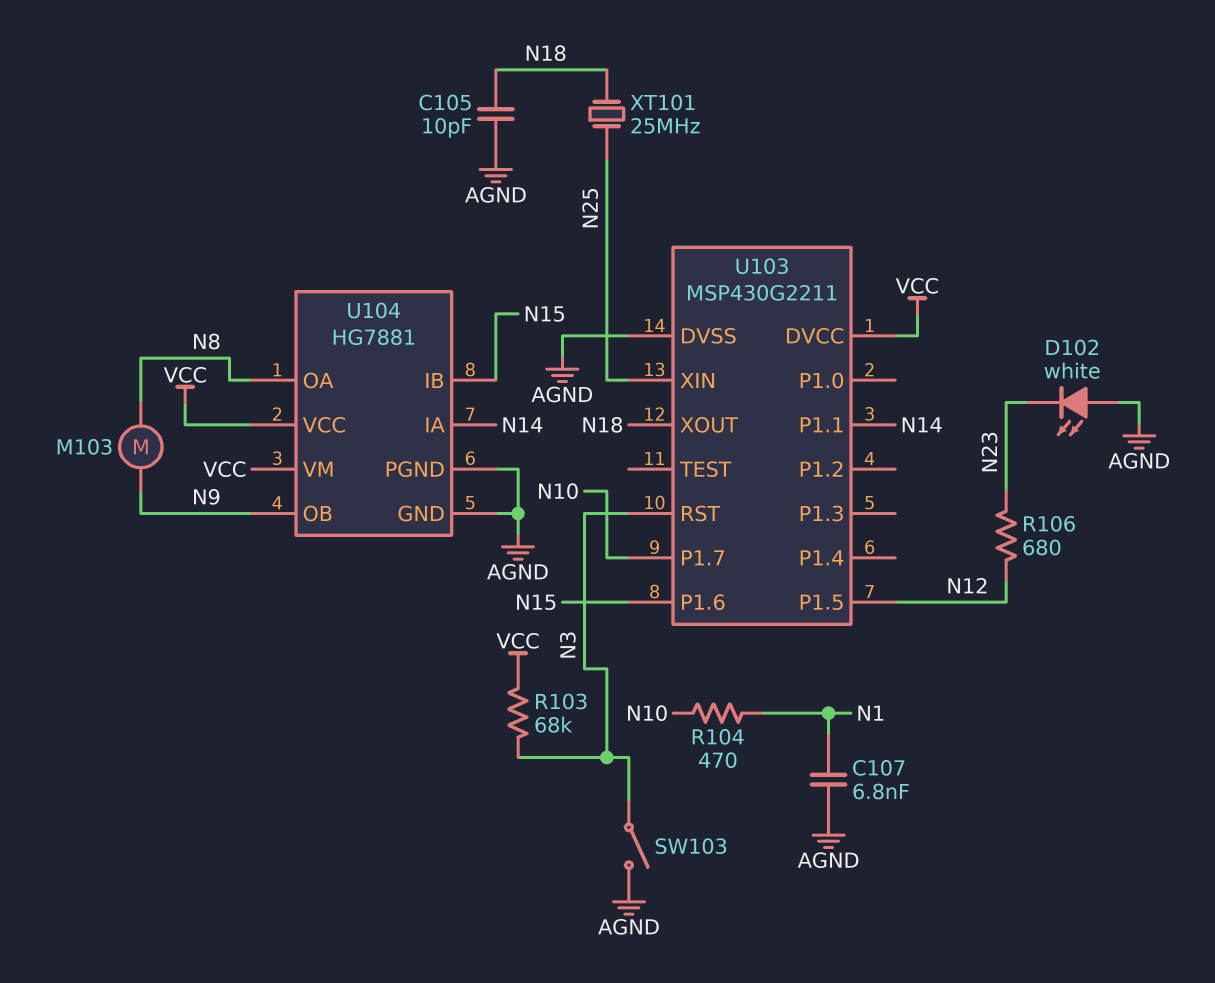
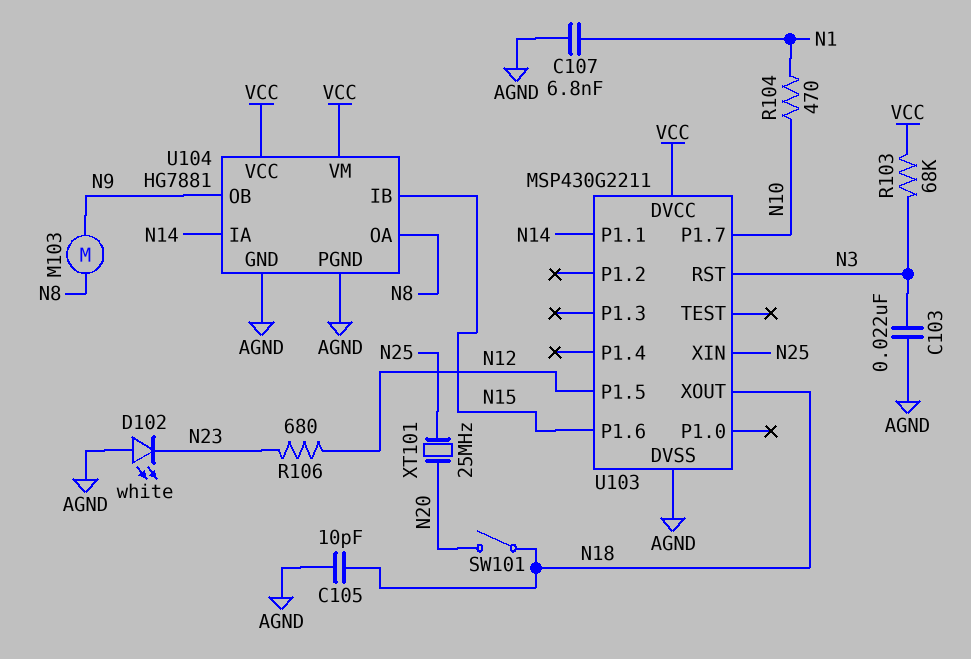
C103: none -> 22nF (AGND, N3)
SW101: none -> switch (N18, N20)
SW103: switch (AGND, N3) -> none
XT101: 25MHz (N18, N25) -> 25MHz (N20, N25)

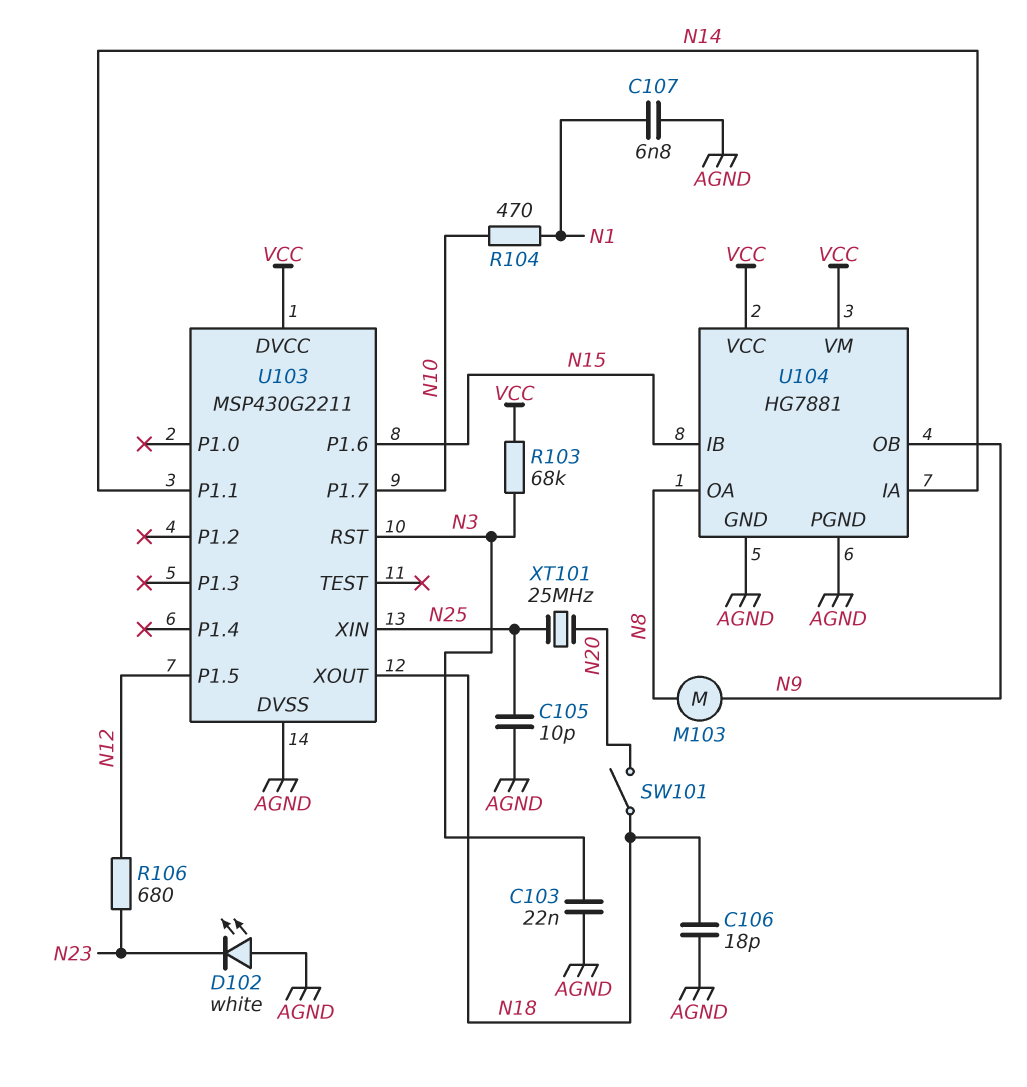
C105: 10pF (AGND, N18) -> 10pF (AGND, N25)
C106: none -> 18pF (AGND, N18)

